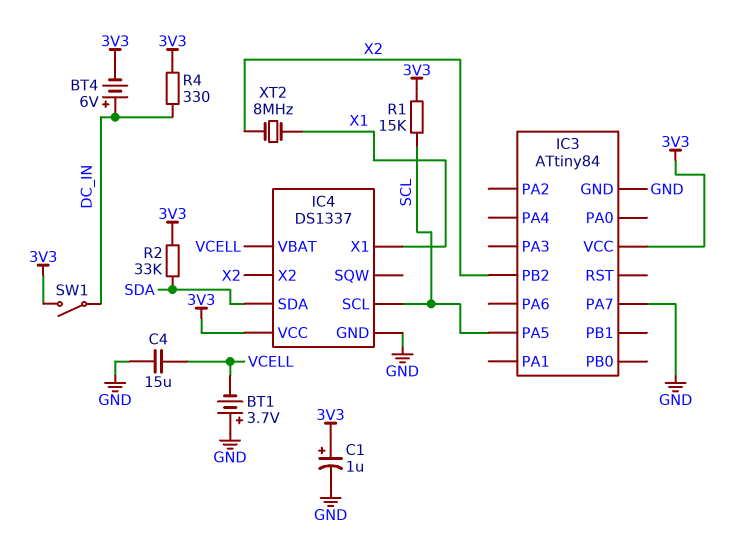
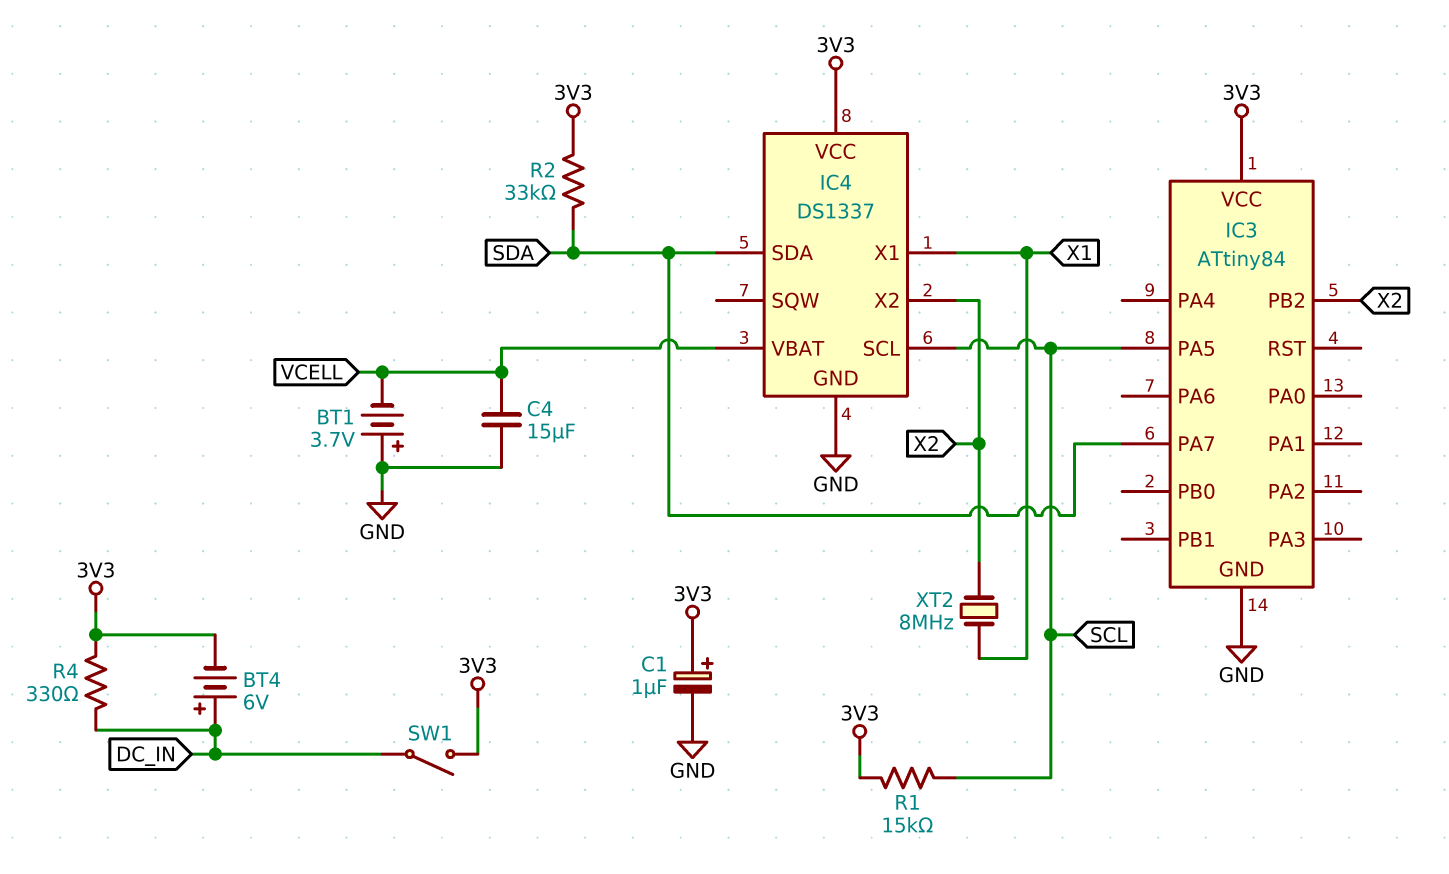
IC3 pin PA7: GND -> SDA

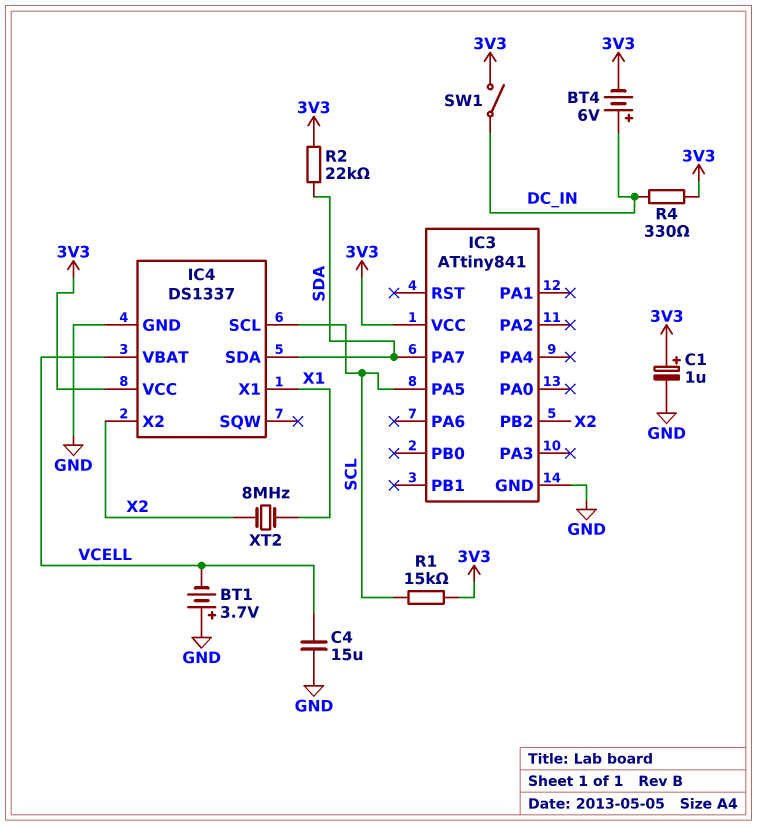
IC3: ATtiny84 -> ATtiny841
R2: 33k (3V3, SDA) -> 22k (3V3, SDA)

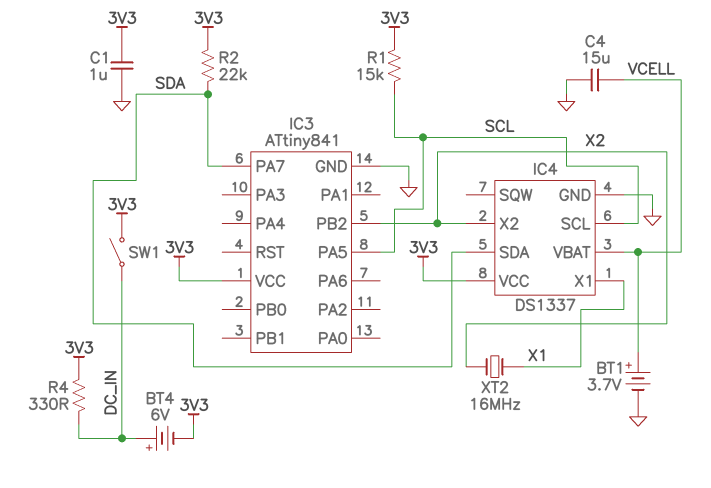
BT1: 3.7V (plus GND, minus VCELL) -> 3.7V (plus VCELL, minus GND)
C1: 1uF (plus 3V3, minus GND) -> 1uF (3V3, GND)
XT2: 8MHz (X1, X2) -> 16MHz (X1, X2)

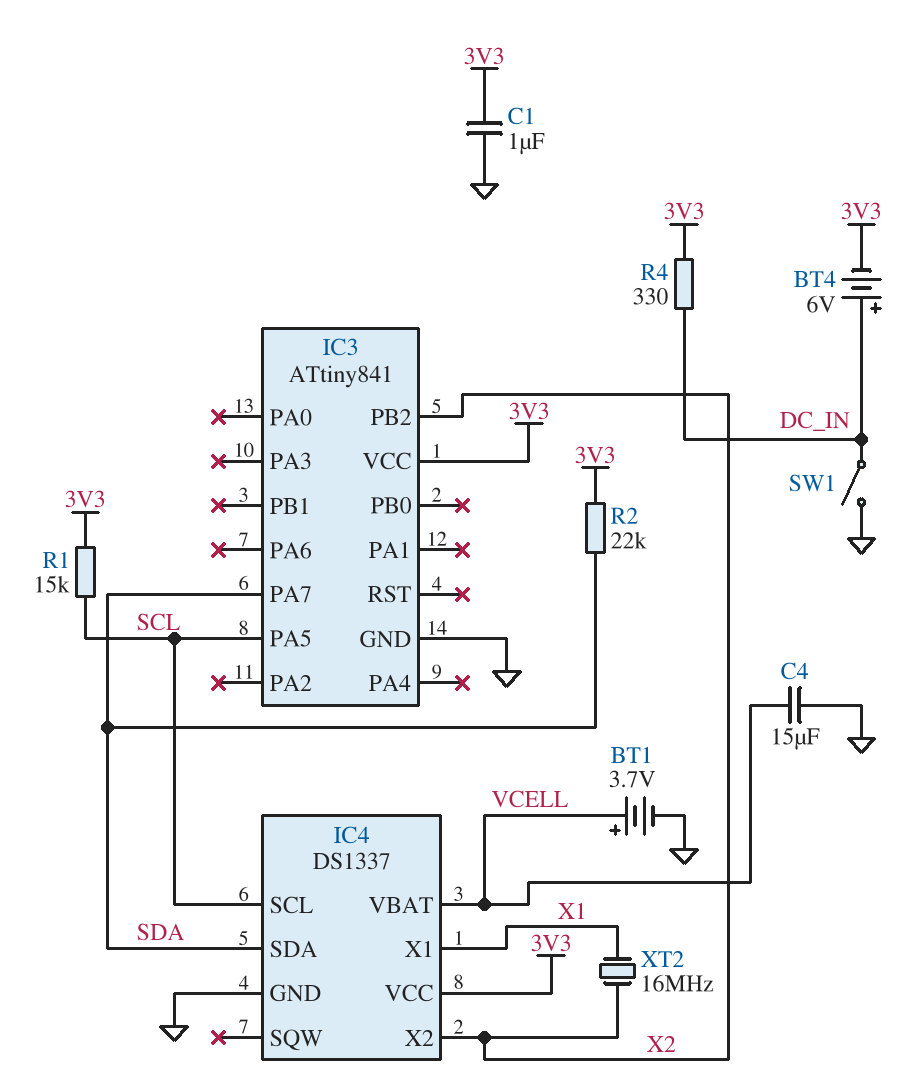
SW1: switch (3V3, DC_IN) -> switch (DC_IN, GND)

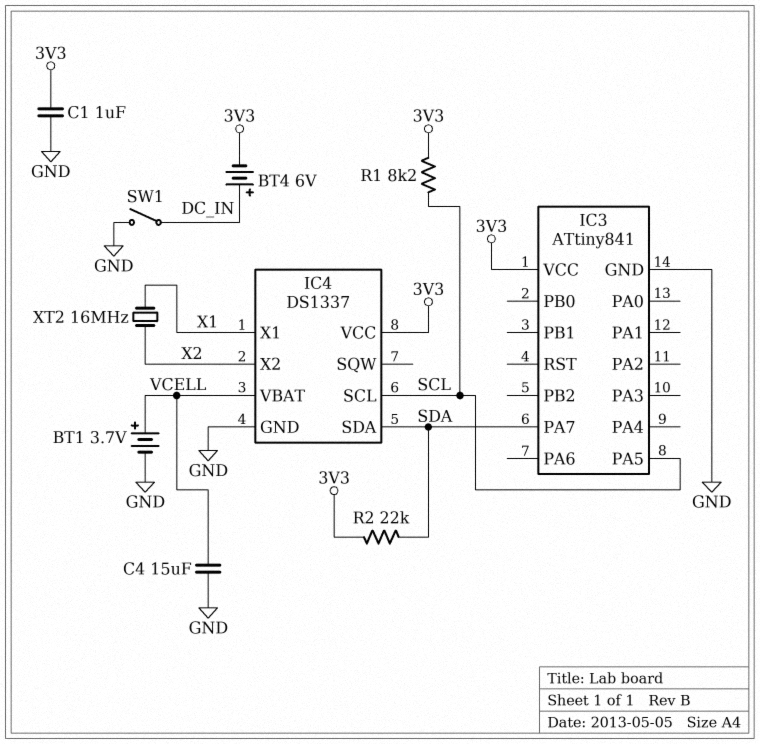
IC3 pin PB2: X2 -> none
R1: 15k (3V3, SCL) -> 8.2k (3V3, SCL)
R4: 330 (3V3, DC_IN) -> none

